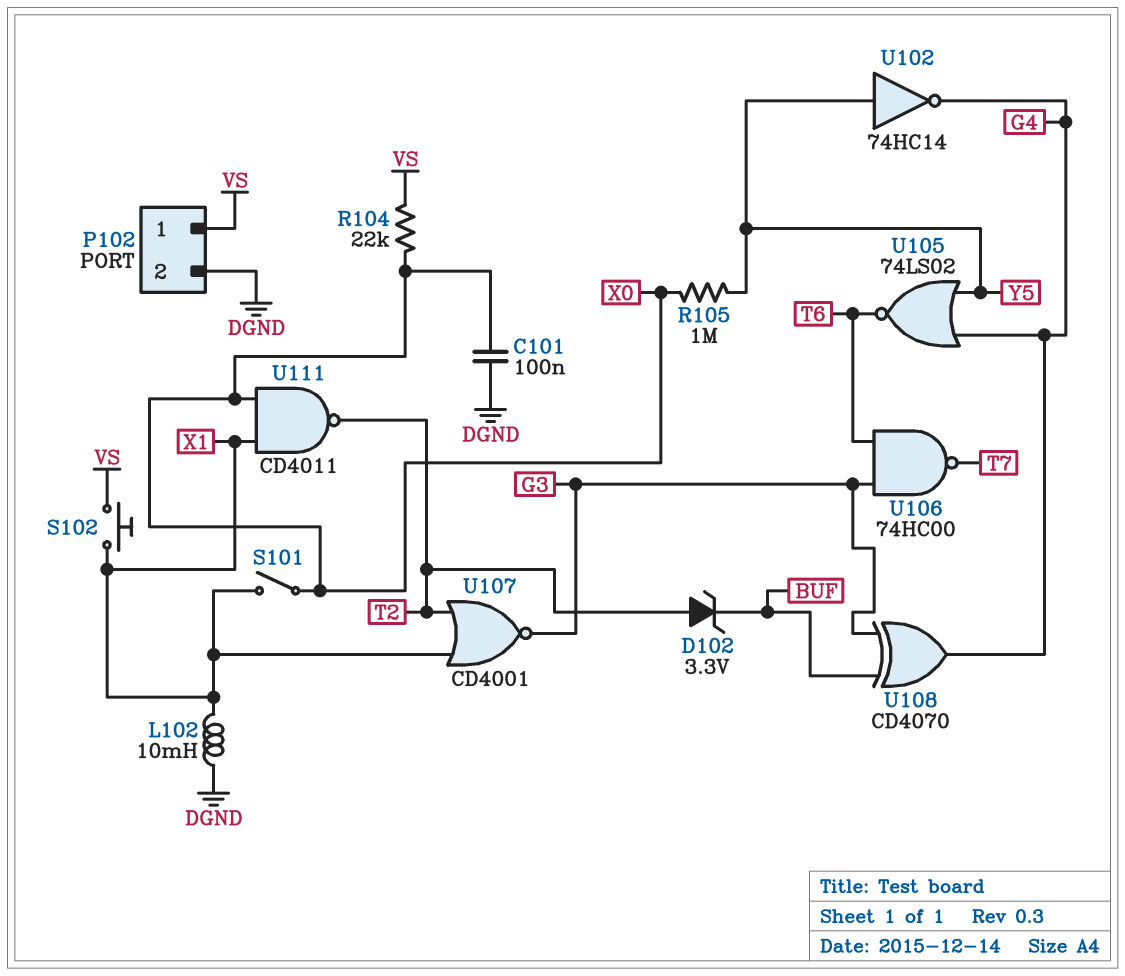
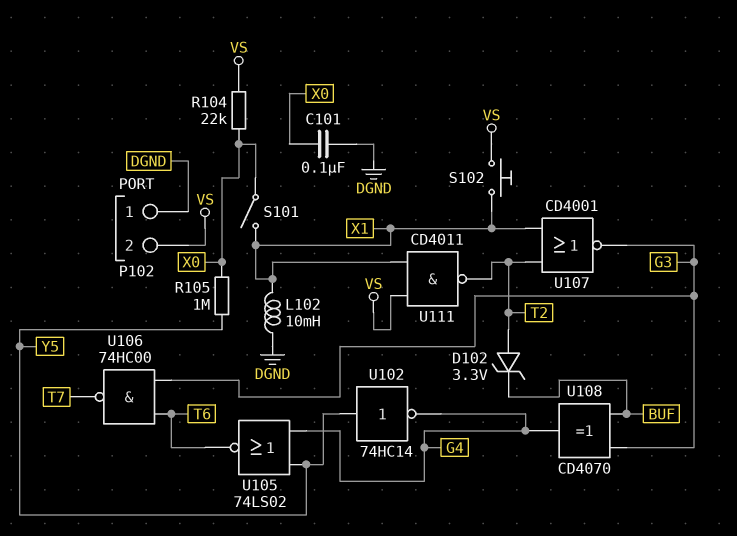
P102 pin 1: VS -> DGND
P102 pin 2: DGND -> VS
U111: NAND CD4011 (in X0, in X1, out T2) -> NAND CD4011 (in VS, in X1, out T2)

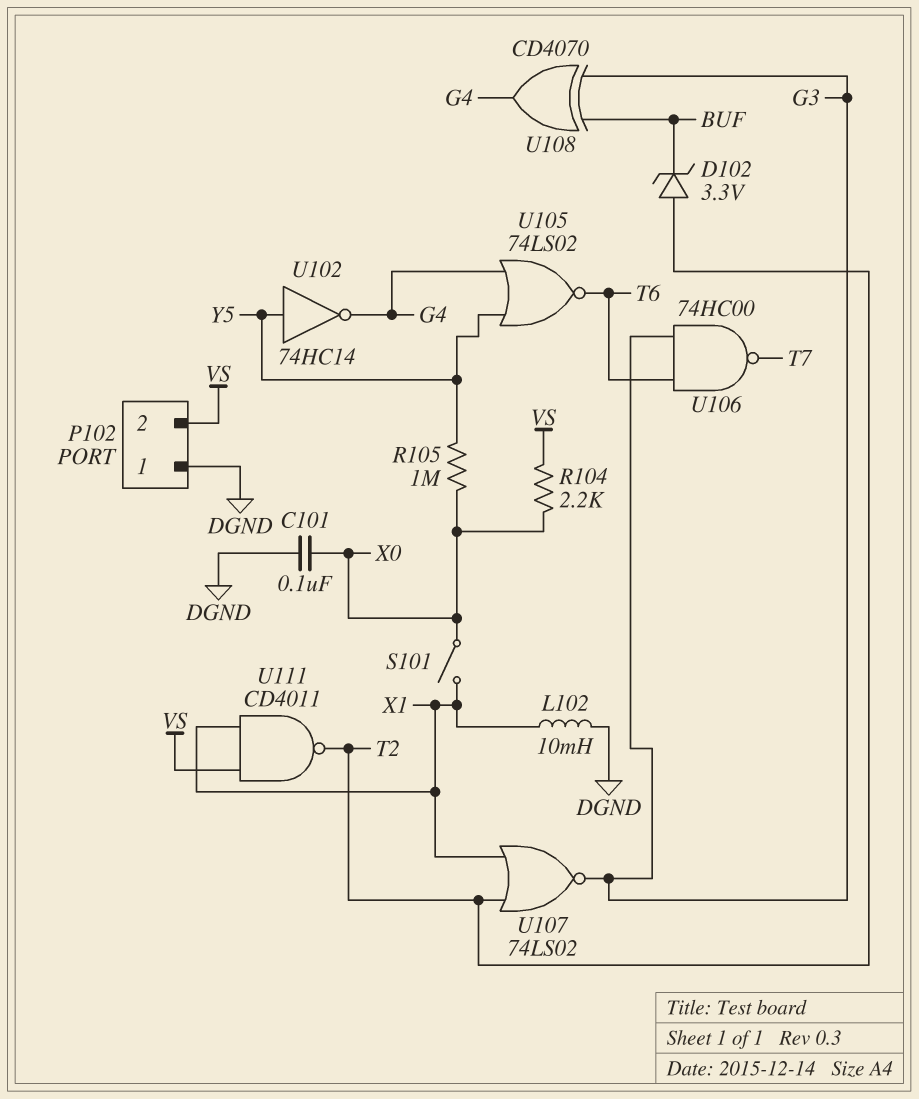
R104: 22k (VS, X0) -> 2.2k (VS, X0)
S102: button (VS, X1) -> none
U107: NOR CD4001 (in T2, in X1, out G3) -> NOR 74LS02 (in T2, in X1, out G3)

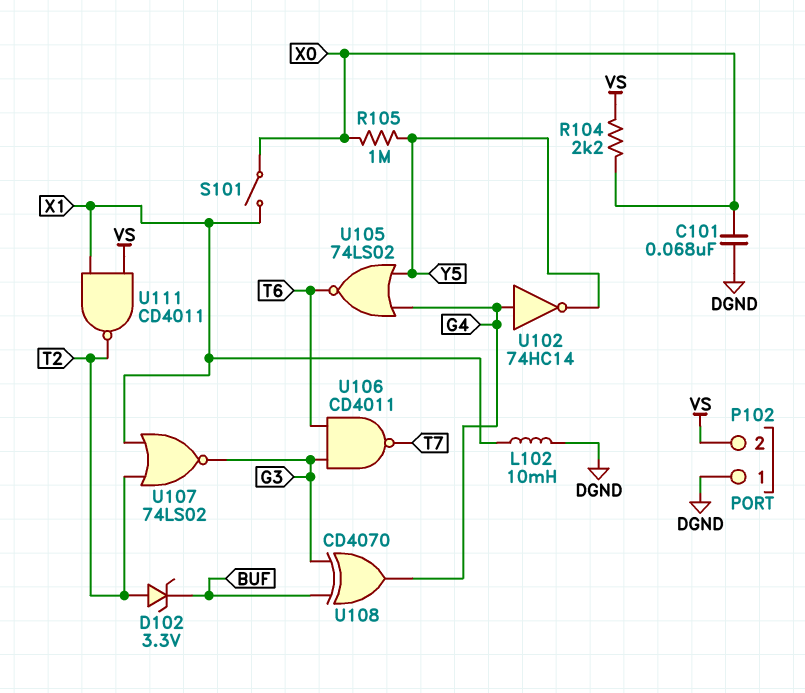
C101: 100nF (DGND, X0) -> 68nF (DGND, X0)
U102: NOT 74HC14 (in Y5, out G4) -> NOT 74HC14 (in G4, out Y5)
U106: NAND 74HC00 (in G3, in T6, out T7) -> NAND CD4011 (in G3, in T6, out T7)

